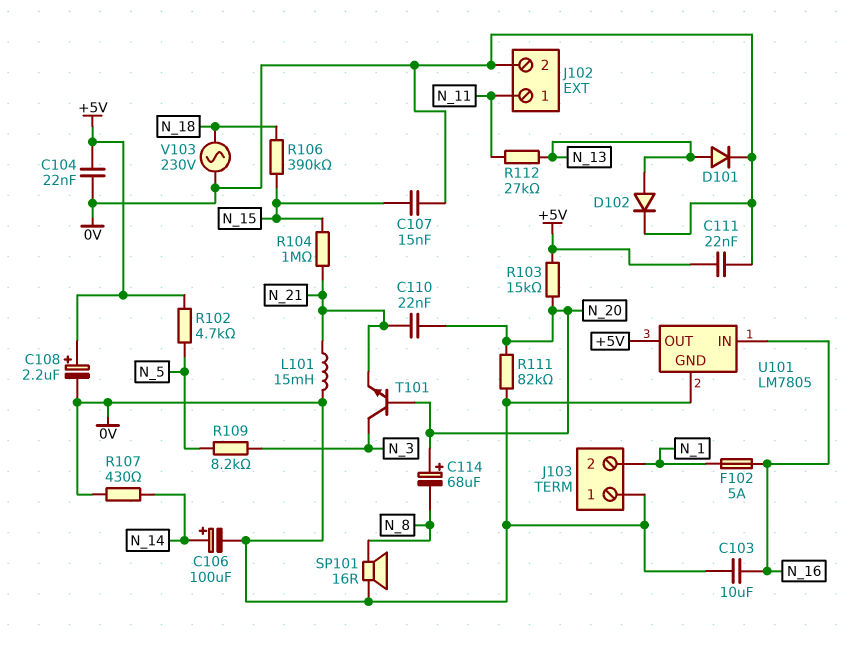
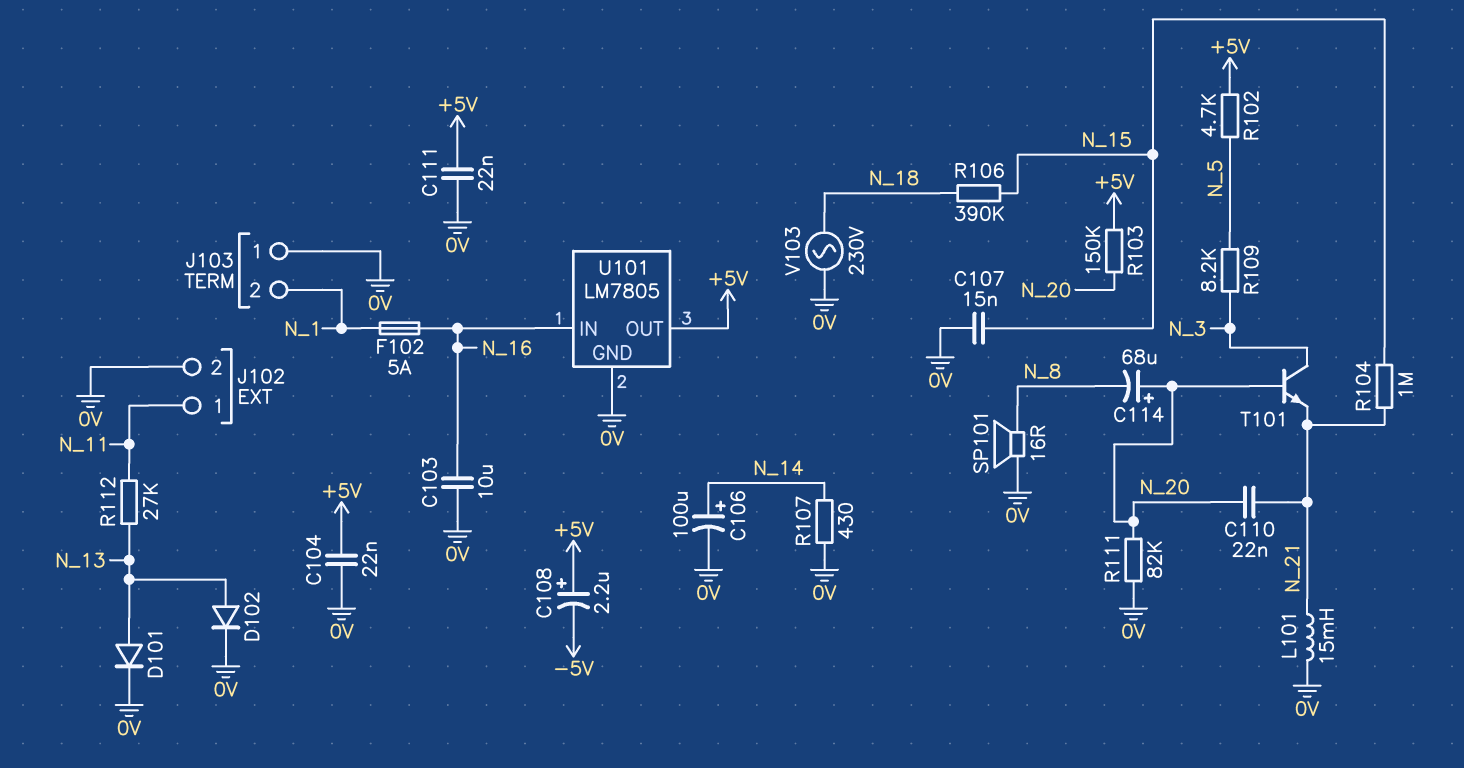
C108: 2.2uF (plus +5V, minus 0V) -> 2.2uF (plus +5V, minus -5V)
R103: 15k (+5V, N_20) -> 150k (+5V, N_20)

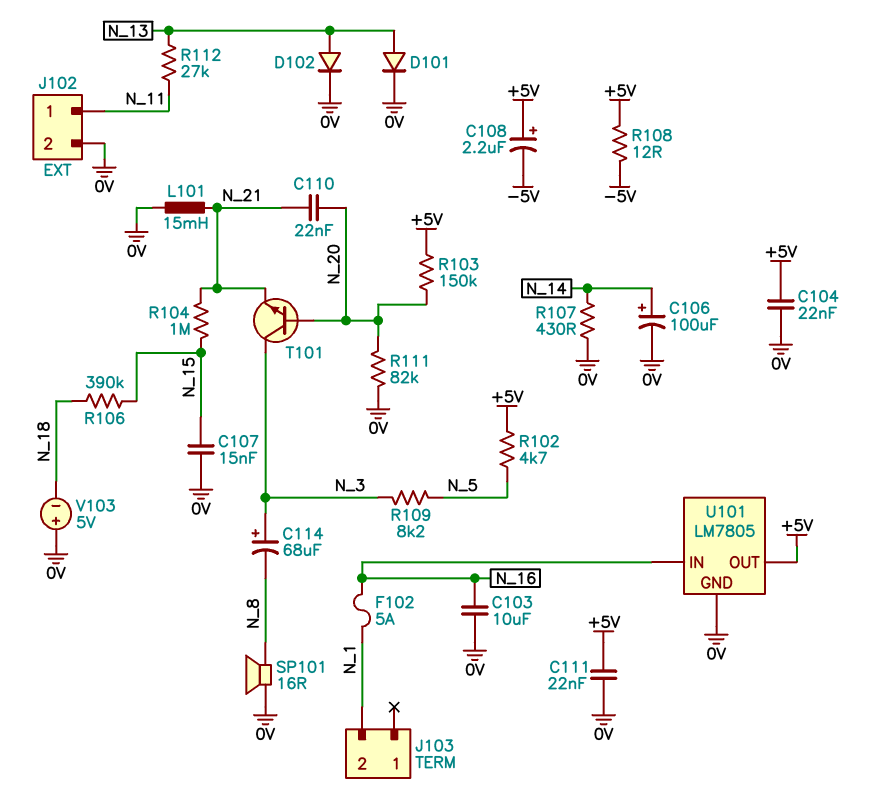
C114: 68uF (plus N_20, minus N_8) -> 68uF (plus N_3, minus N_8)
J103 pin 1: 0V -> none
R108: none -> 12 (+5V, -5V)
V103: AC 230V (0V, N_18) -> 5V (plus 0V, minus N_18)

